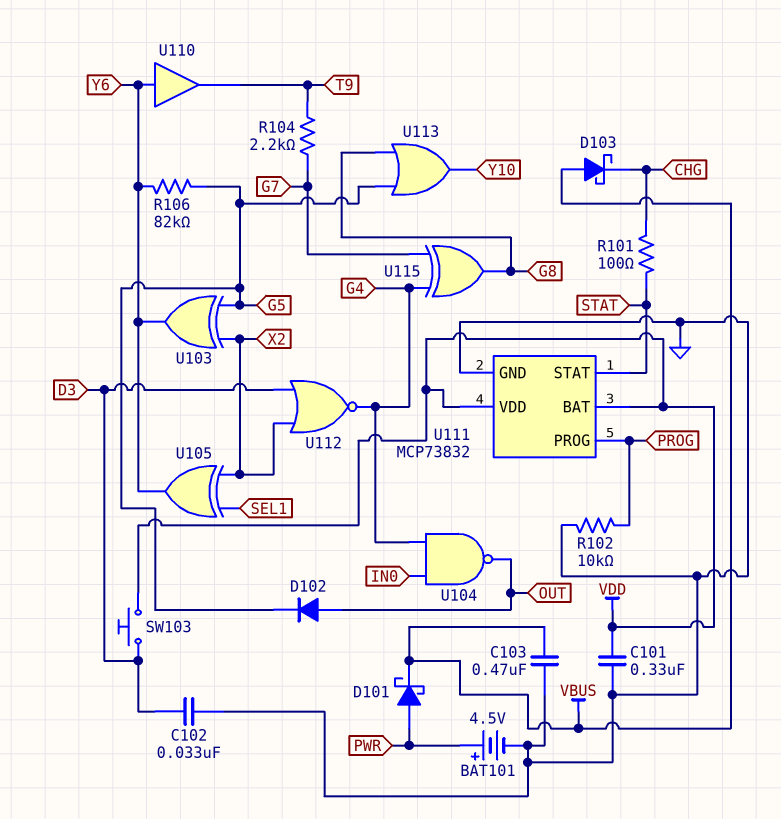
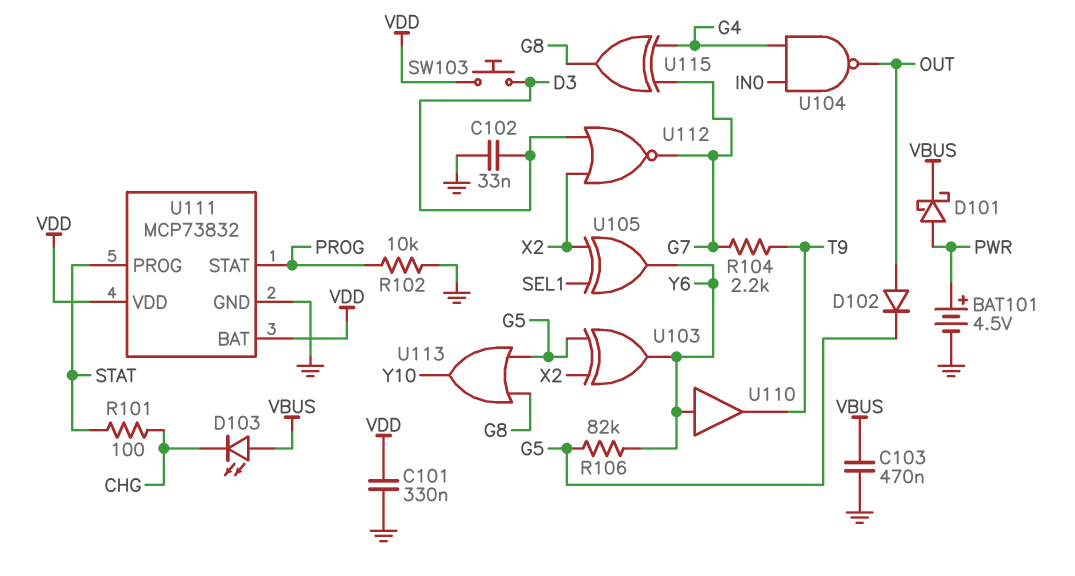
D103: schottky (A VBUS, K CHG) -> LED (A VBUS, K CHG)
U111 pin PROG: PROG -> STAT
U111 pin STAT: STAT -> PROG
U112: NOR (in D3, in X2, out G4) -> NOR (in D3, in X2, out G7)

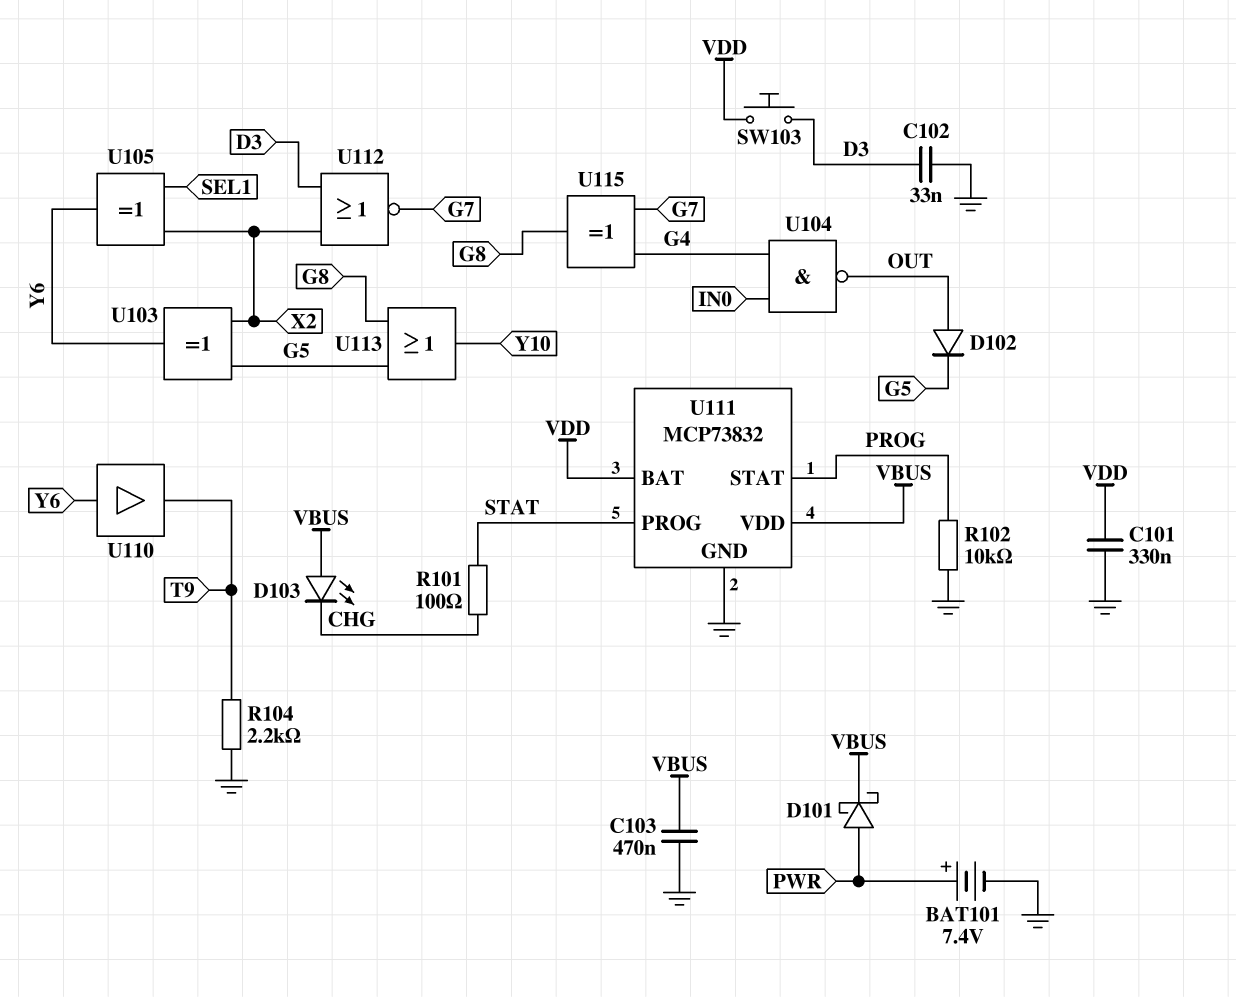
BAT101: 4.5V (plus PWR, minus GND) -> 7.4V (plus PWR, minus GND)
R104: 2.2k (G7, T9) -> 2.2k (GND, T9)
R106: 82k (G5, Y6) -> none
U111 pin VDD: VDD -> VBUS

